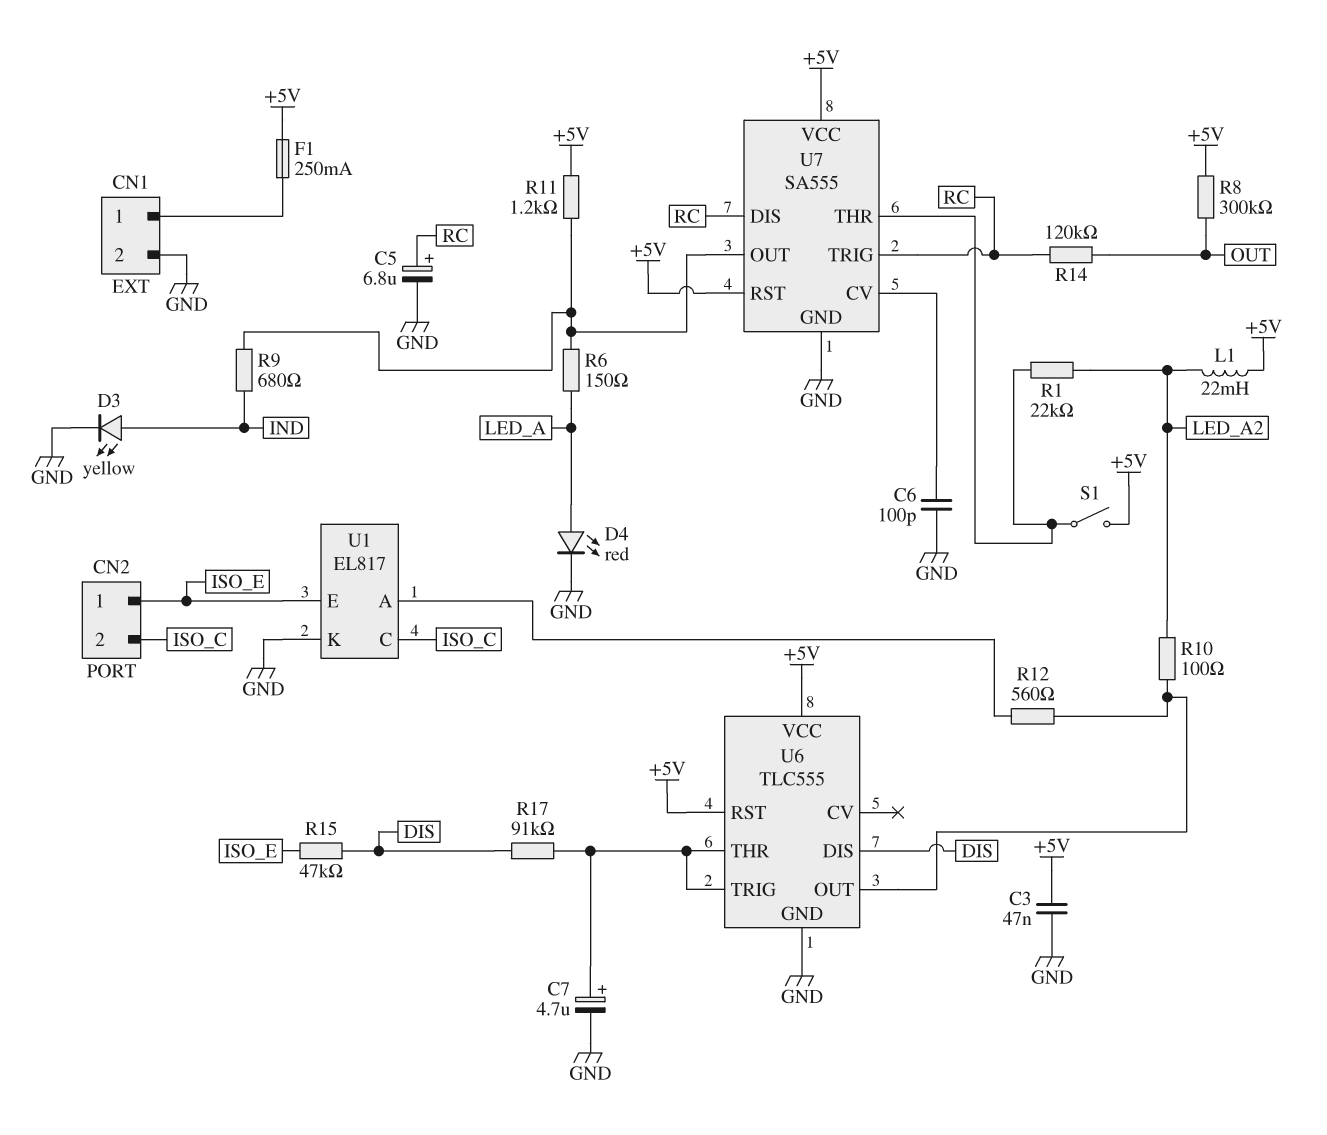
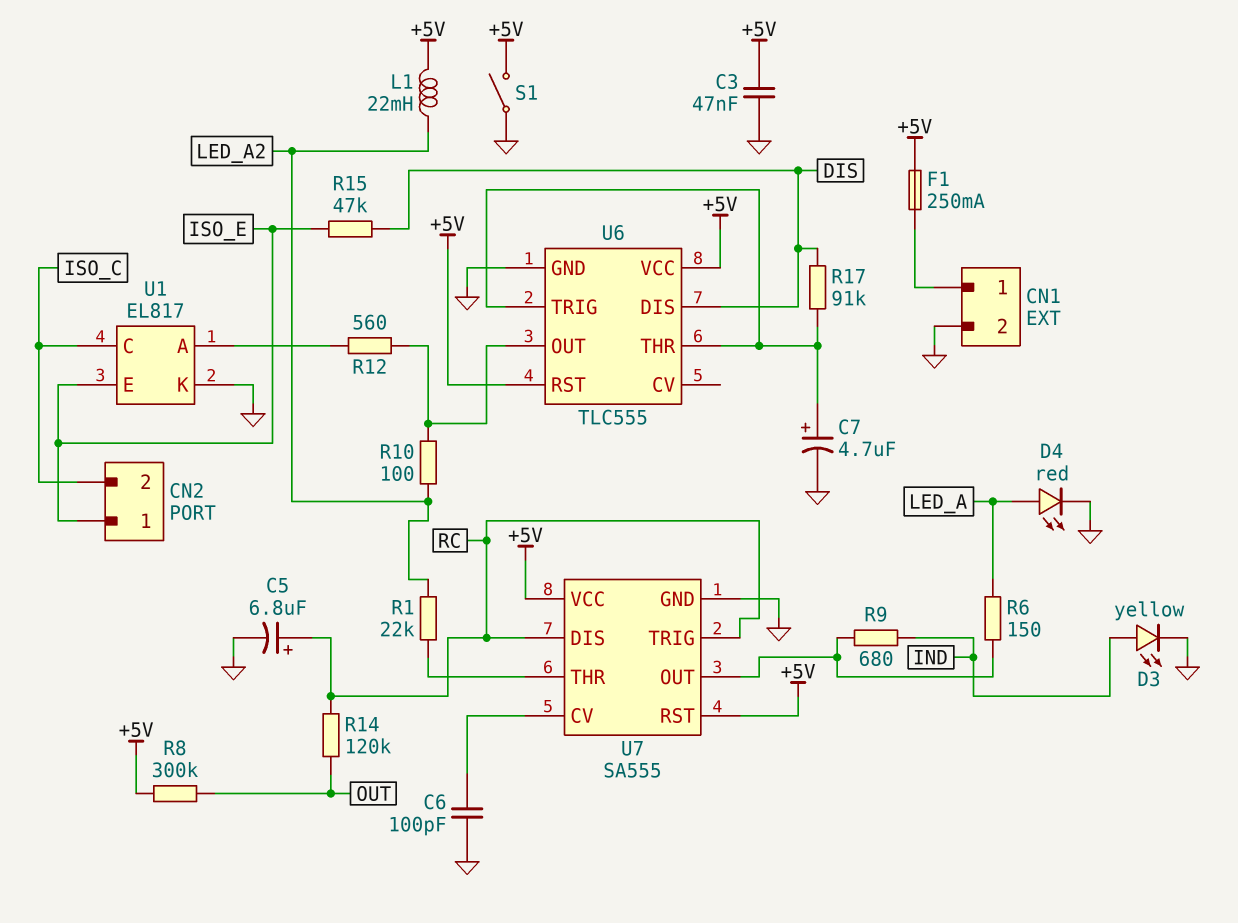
R11: 1.2k (+5V, U7/OUT) -> none
S1: switch (+5V, U7/THR) -> switch (+5V, GND)

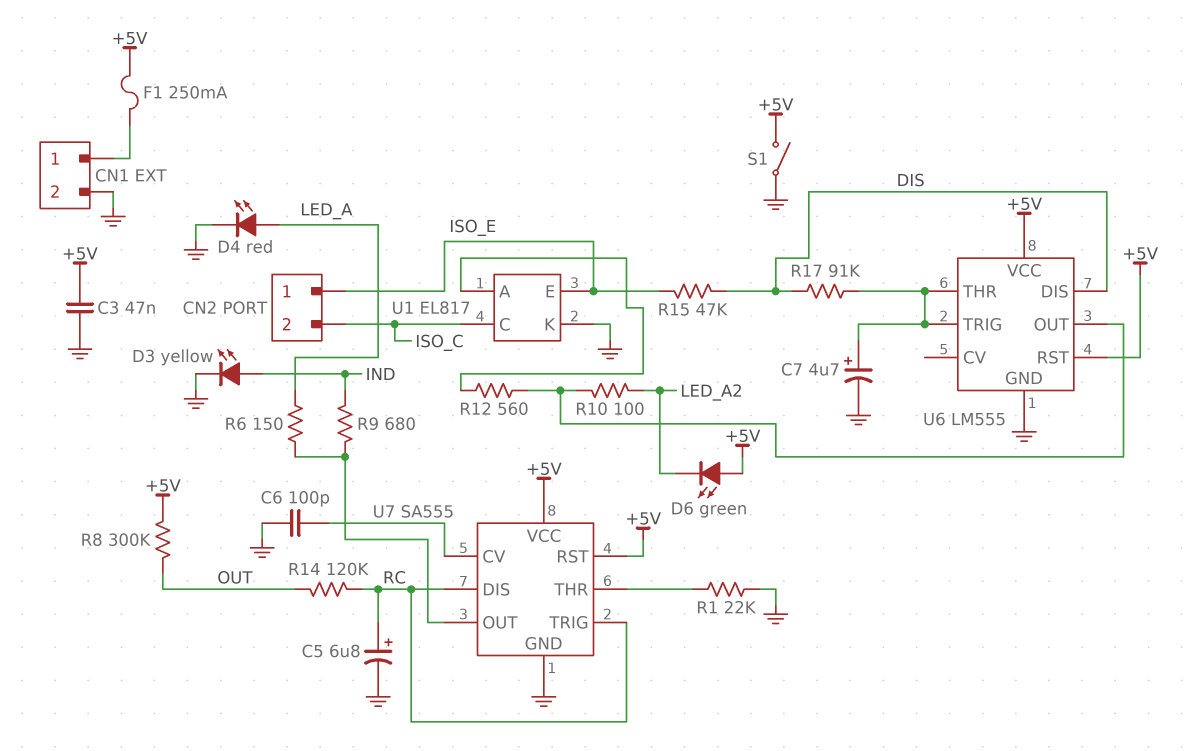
D6: none -> LED green (A +5V, K LED_A2)
L1: 22mH (+5V, LED_A2) -> none
R1: 22k (LED_A2, U7/THR) -> 22k (GND, U7/THR)
U6: TLC555 -> LM555

